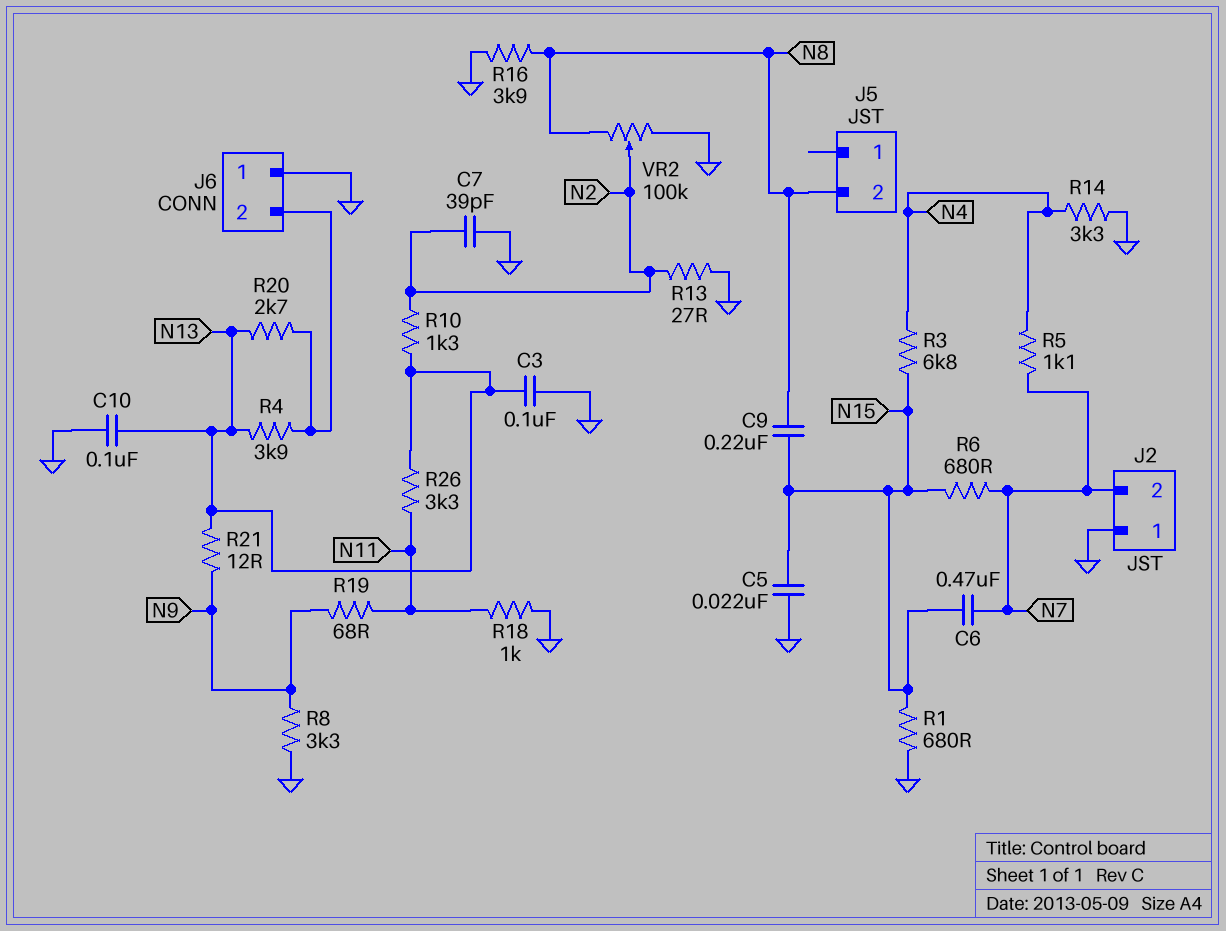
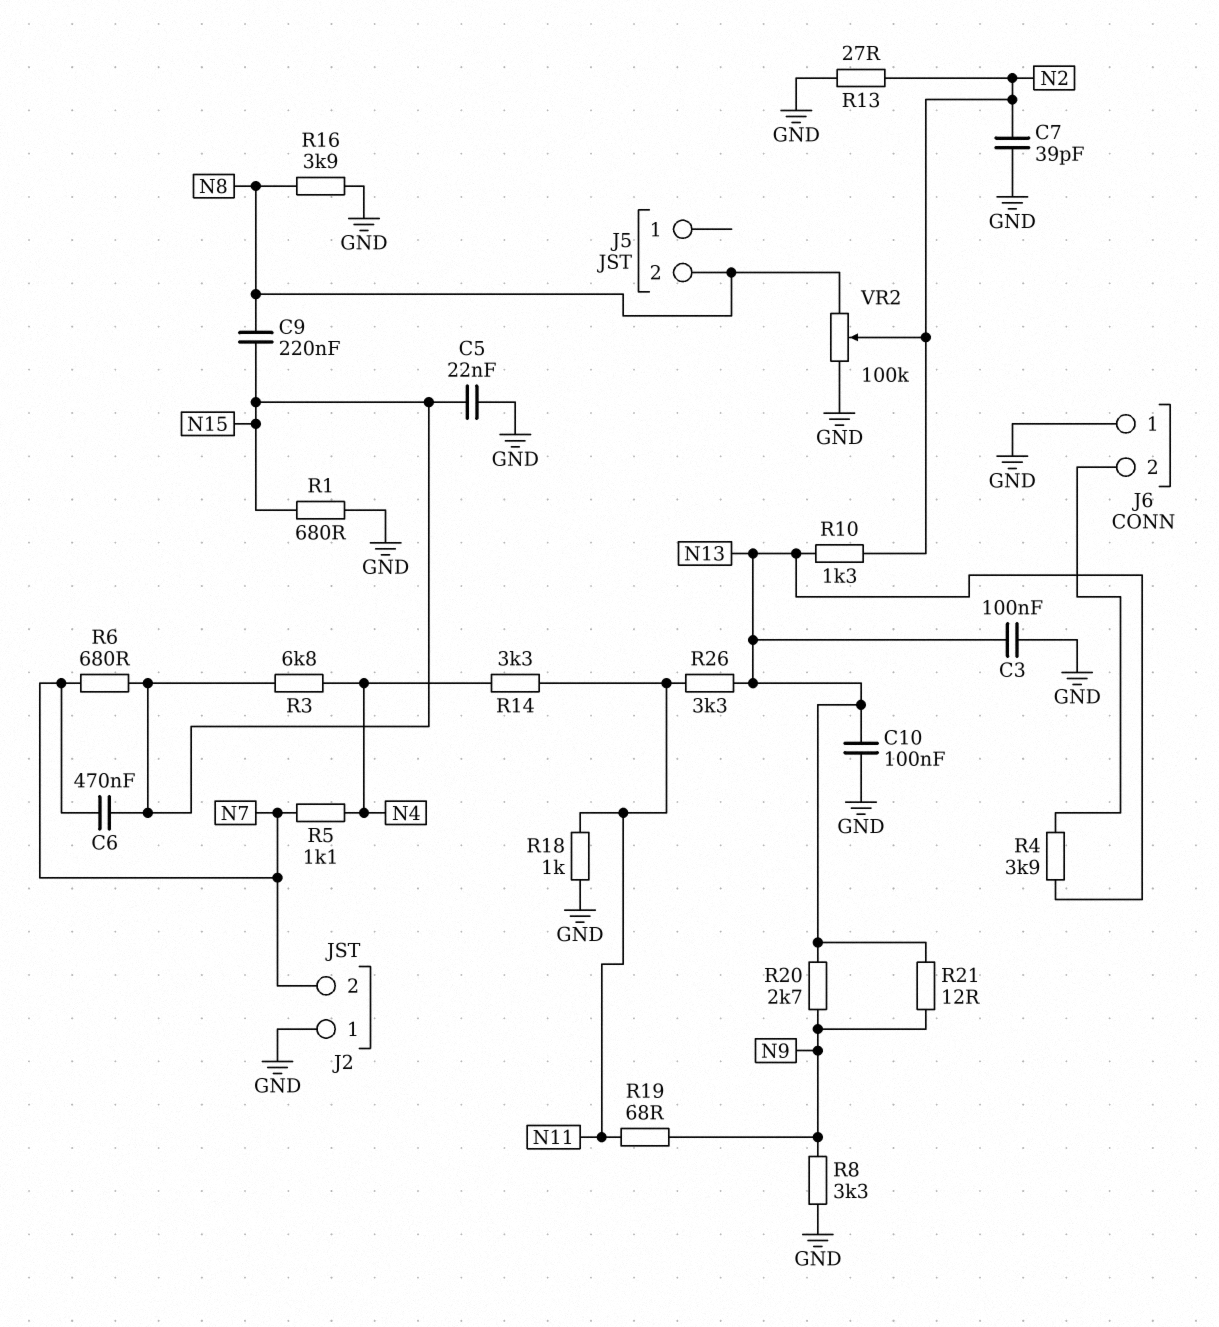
R14: 3.3k (GND, N4) -> 3.3k (N4, N11)
R20: 2.7k (J6/2, N13) -> 2.7k (N9, N13)

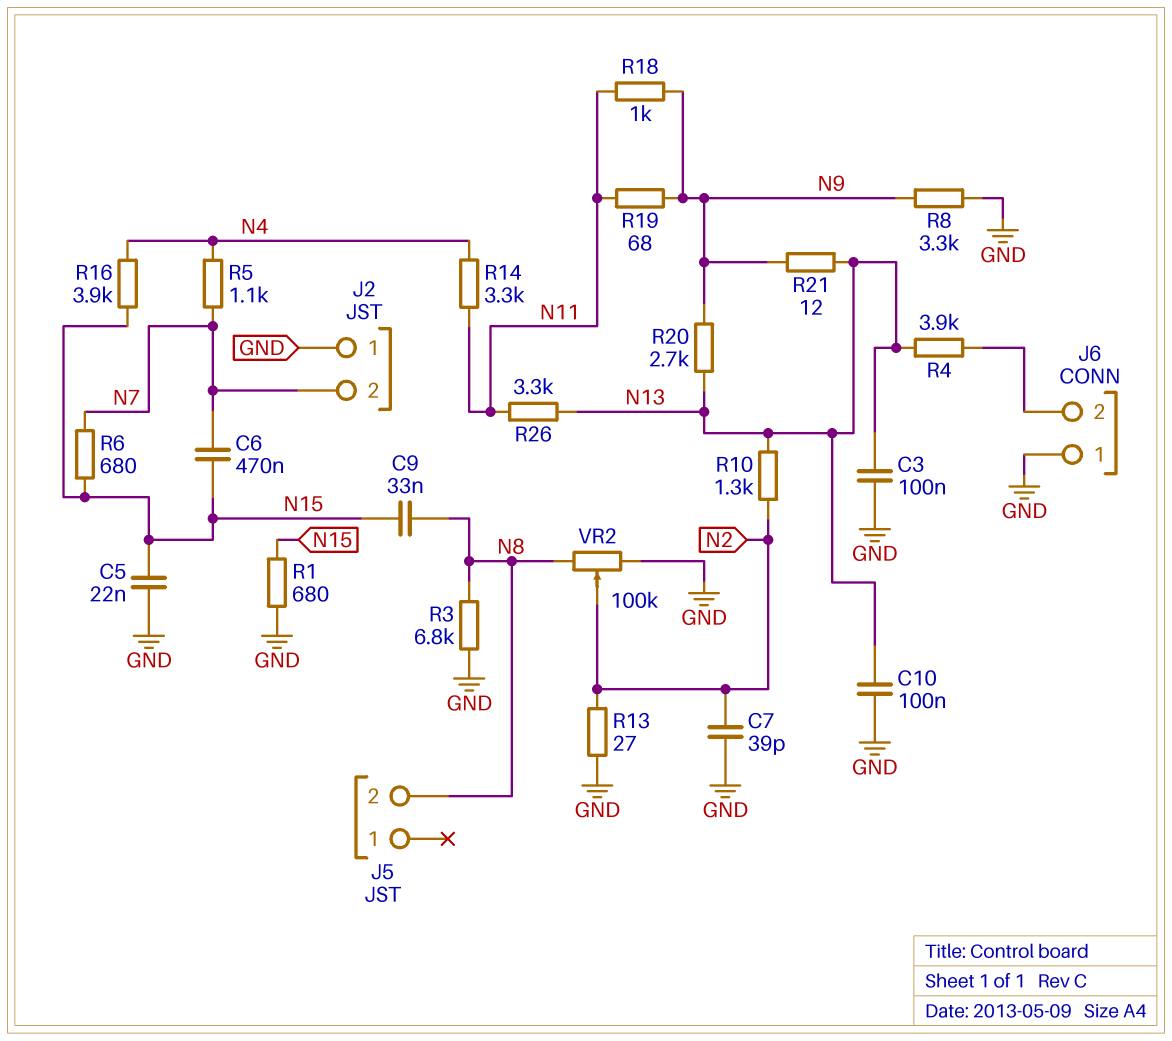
C9: 220nF (N8, N15) -> 33nF (N8, N15)
R3: 6.8k (N4, N15) -> 6.8k (GND, N8)
R16: 3.9k (GND, N8) -> 3.9k (N4, N15)
R18: 1k (GND, N11) -> 1k (N9, N11)

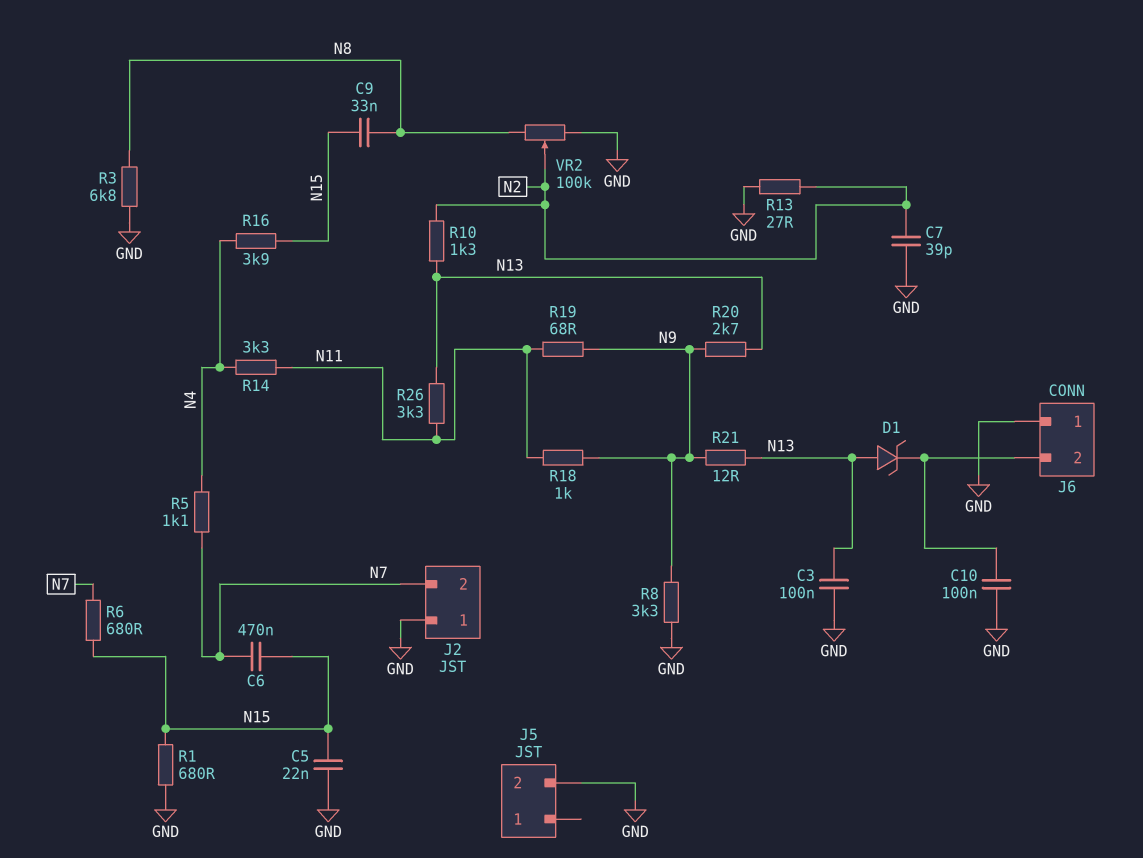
C10: 100nF (GND, N13) -> 100nF (GND, J6/2)
D1: none -> zener (A N13, K J6/2)
J5 pin 2: N8 -> GND
R4: 3.9k (J6/2, N13) -> none

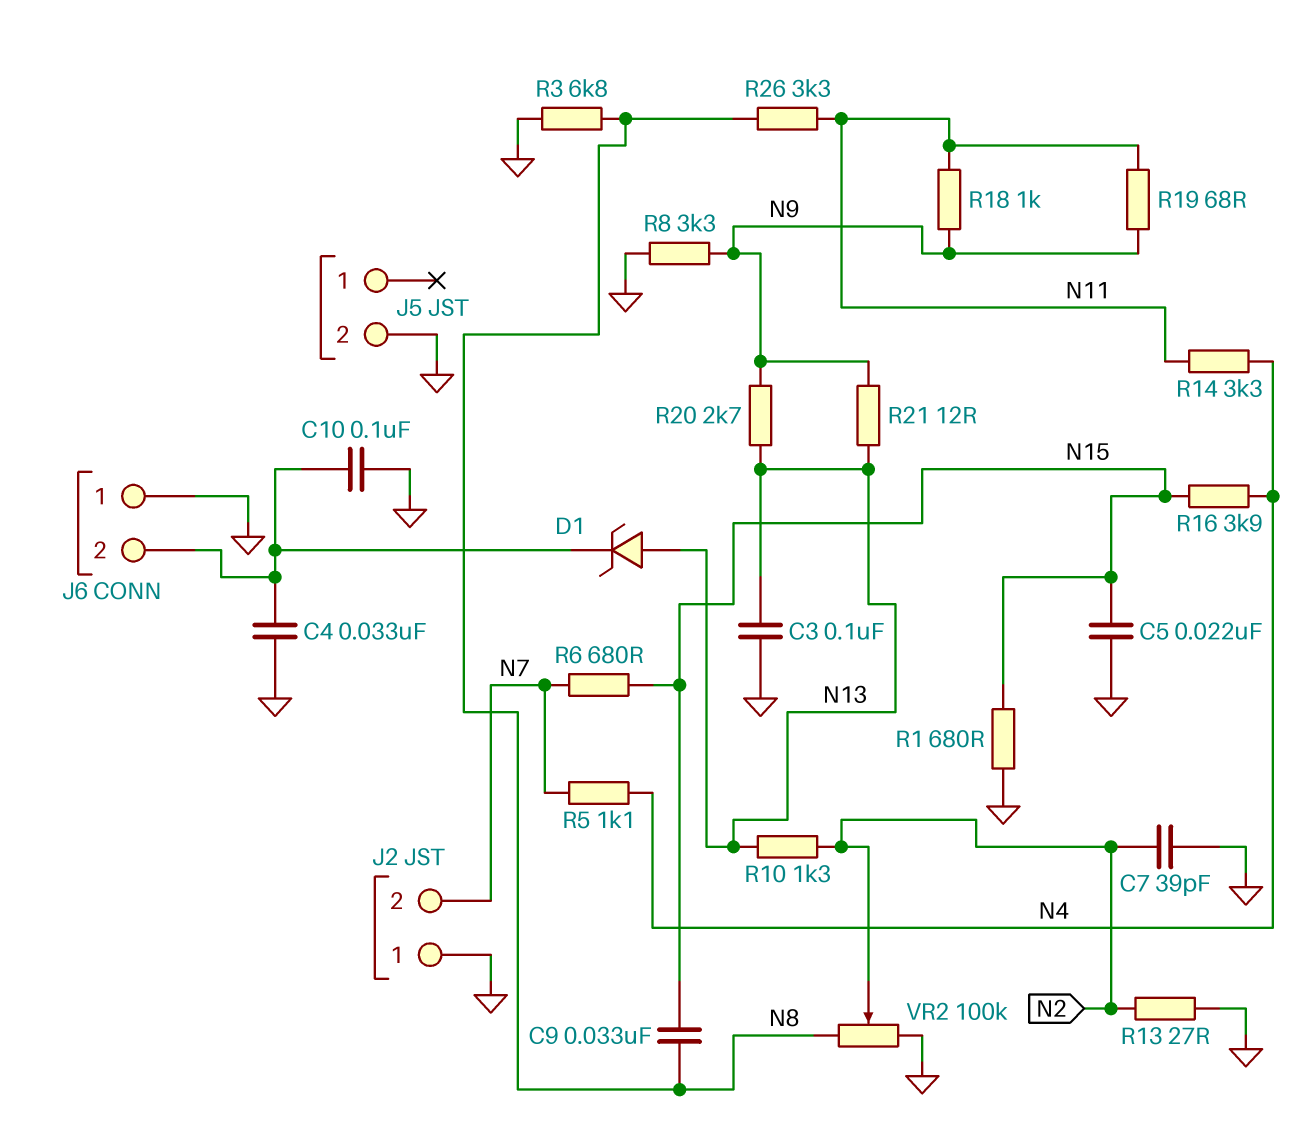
C4: none -> 33nF (GND, J6/2)
C6: 470nF (N7, N15) -> none
R26: 3.3k (N11, N13) -> 3.3k (N8, N11)

